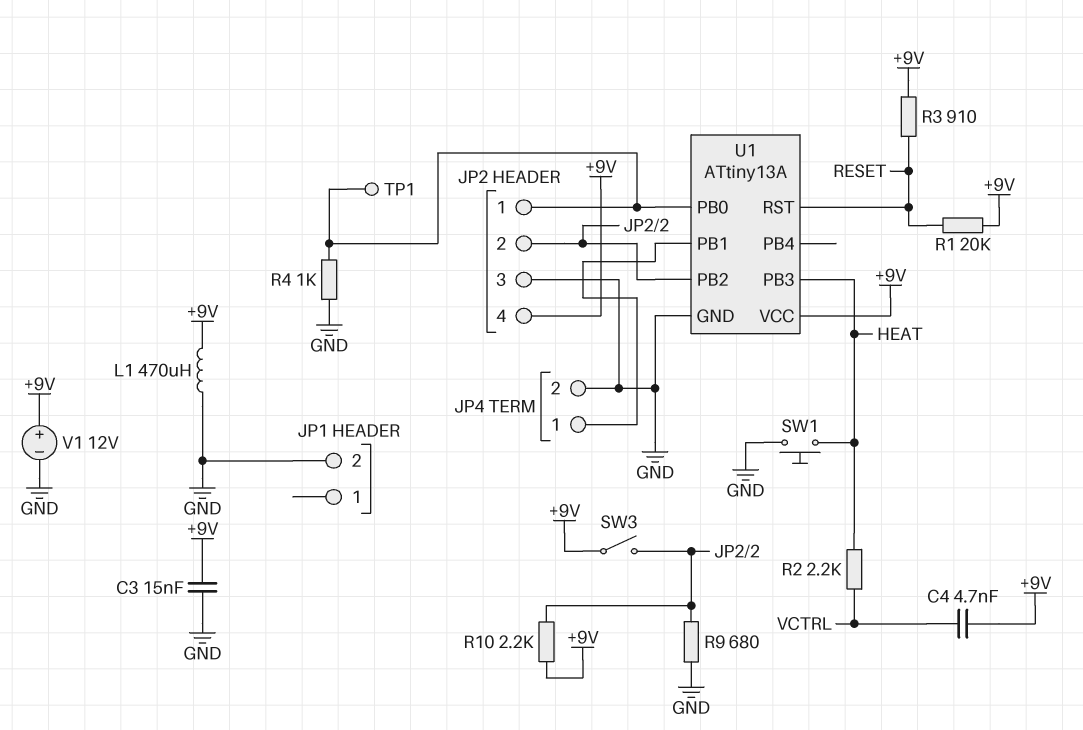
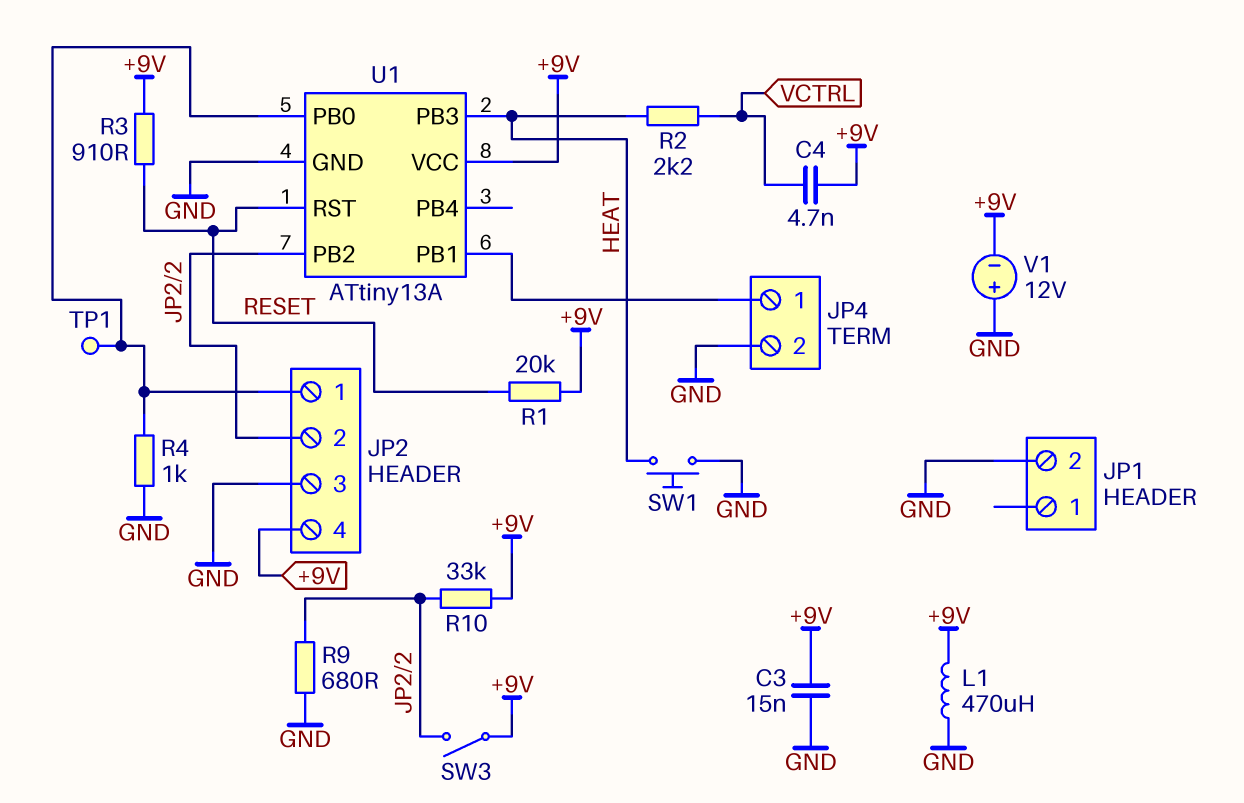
R10: 2.2k (+9V, JP2/2) -> 33k (+9V, JP2/2)
V1: 12V (plus +9V, minus GND) -> 12V (plus GND, minus +9V)

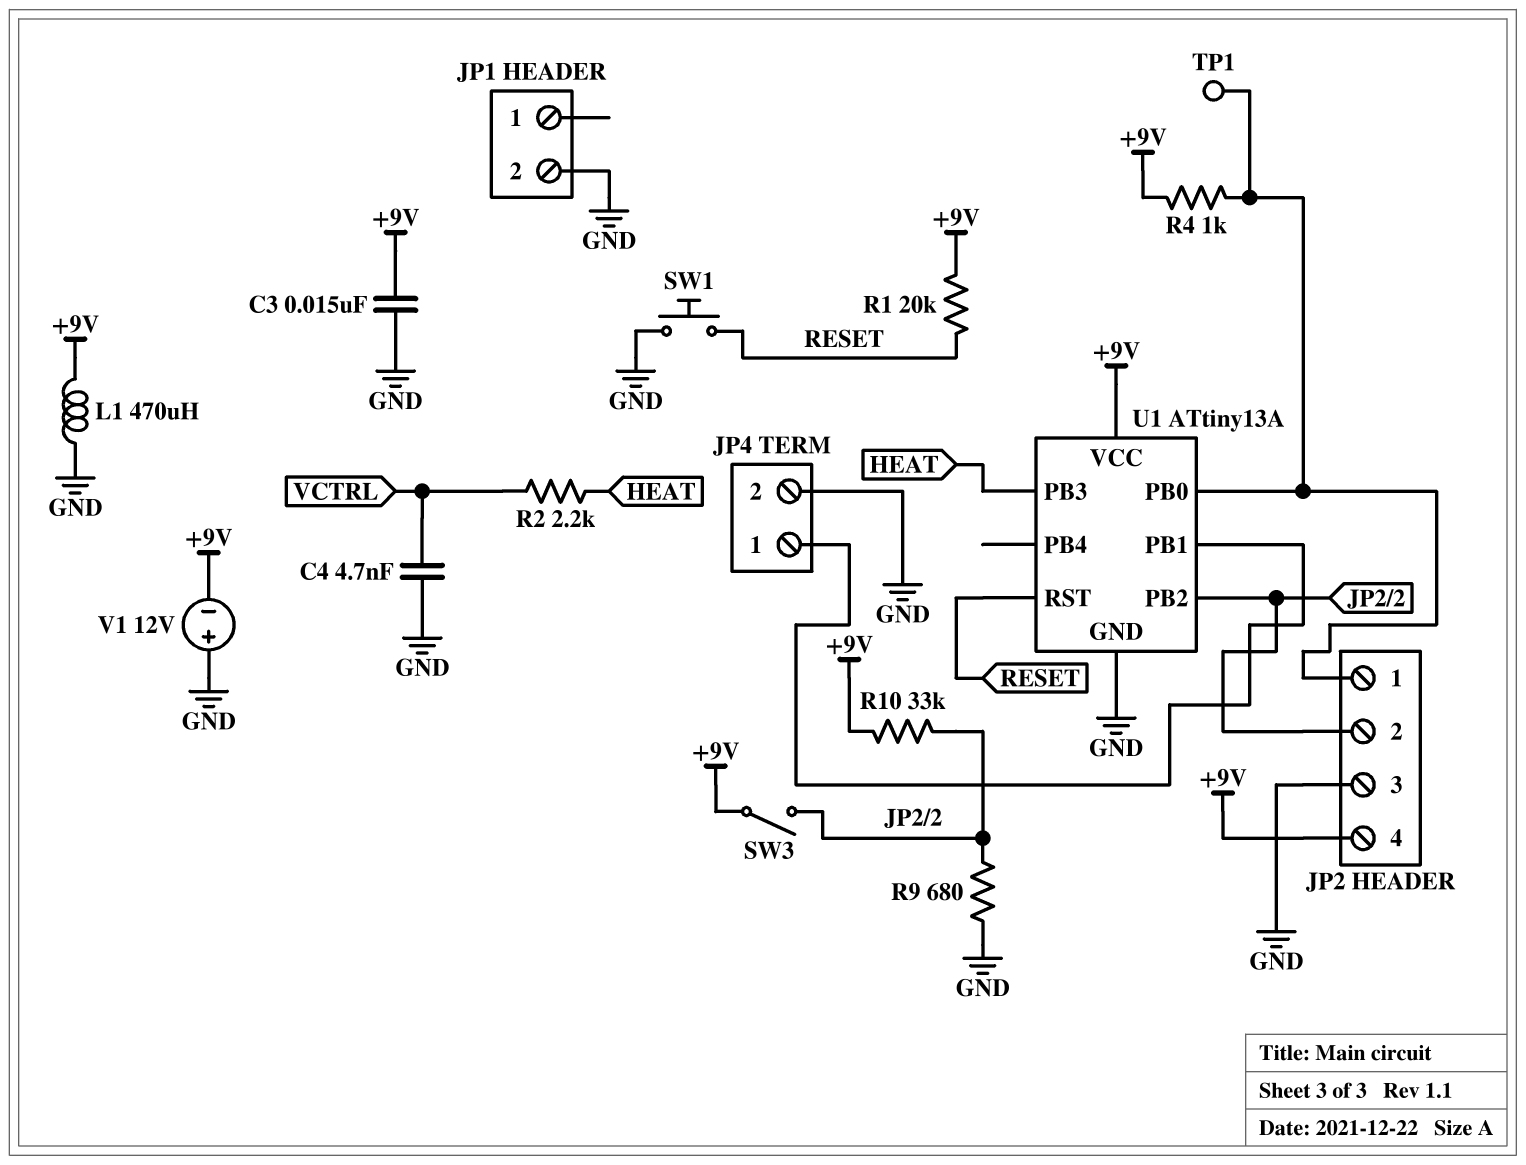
C4: 4.7nF (+9V, VCTRL) -> 4.7nF (GND, VCTRL)
R3: 910 (+9V, RESET) -> none
R4: 1k (GND, JP2/1) -> 1k (+9V, JP2/1)
SW1: button (GND, HEAT) -> button (GND, RESET)

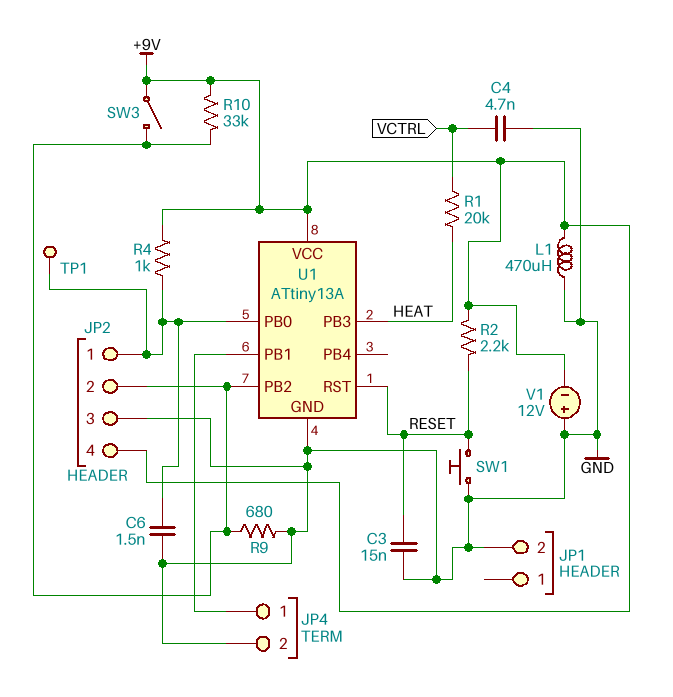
C3: 15nF (+9V, GND) -> 15nF (GND, RESET)
C6: none -> 1.5nF (GND, JP2/1)
R1: 20k (+9V, RESET) -> 20k (HEAT, VCTRL)
R2: 2.2k (HEAT, VCTRL) -> 2.2k (+9V, RESET)

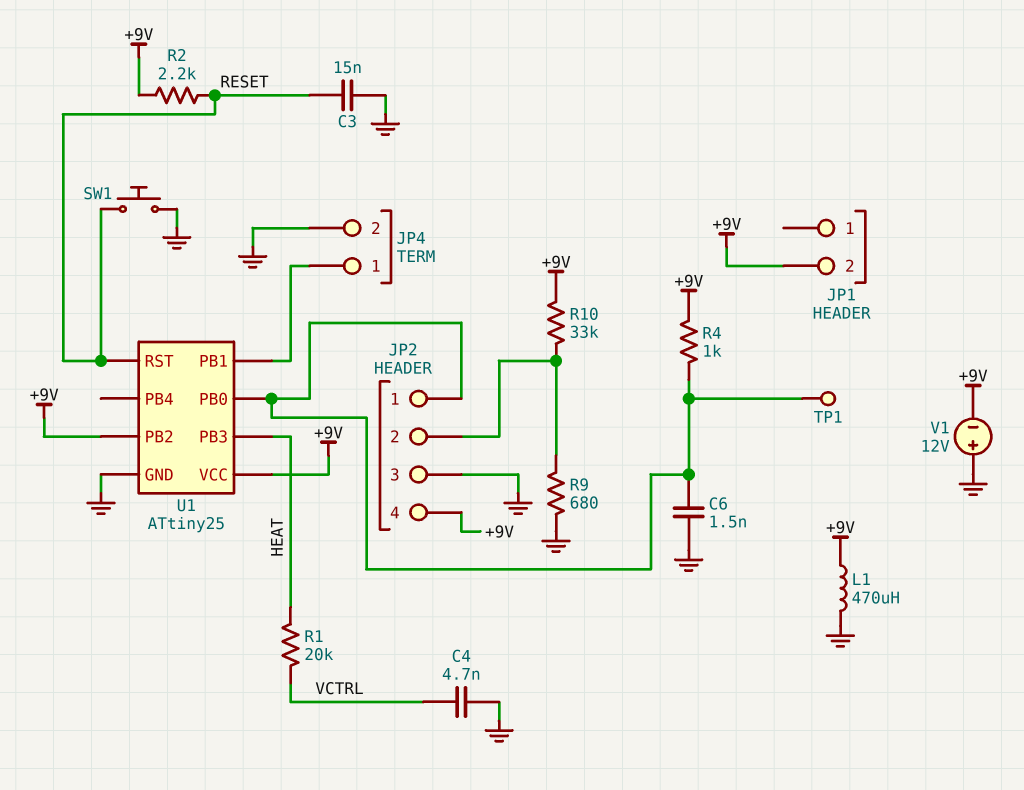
JP1 pin 2: GND -> +9V
SW3: switch (+9V, JP2/2) -> none
U1: ATtiny13A -> ATtiny25
U1 pin PB2: JP2/2 -> +9V

